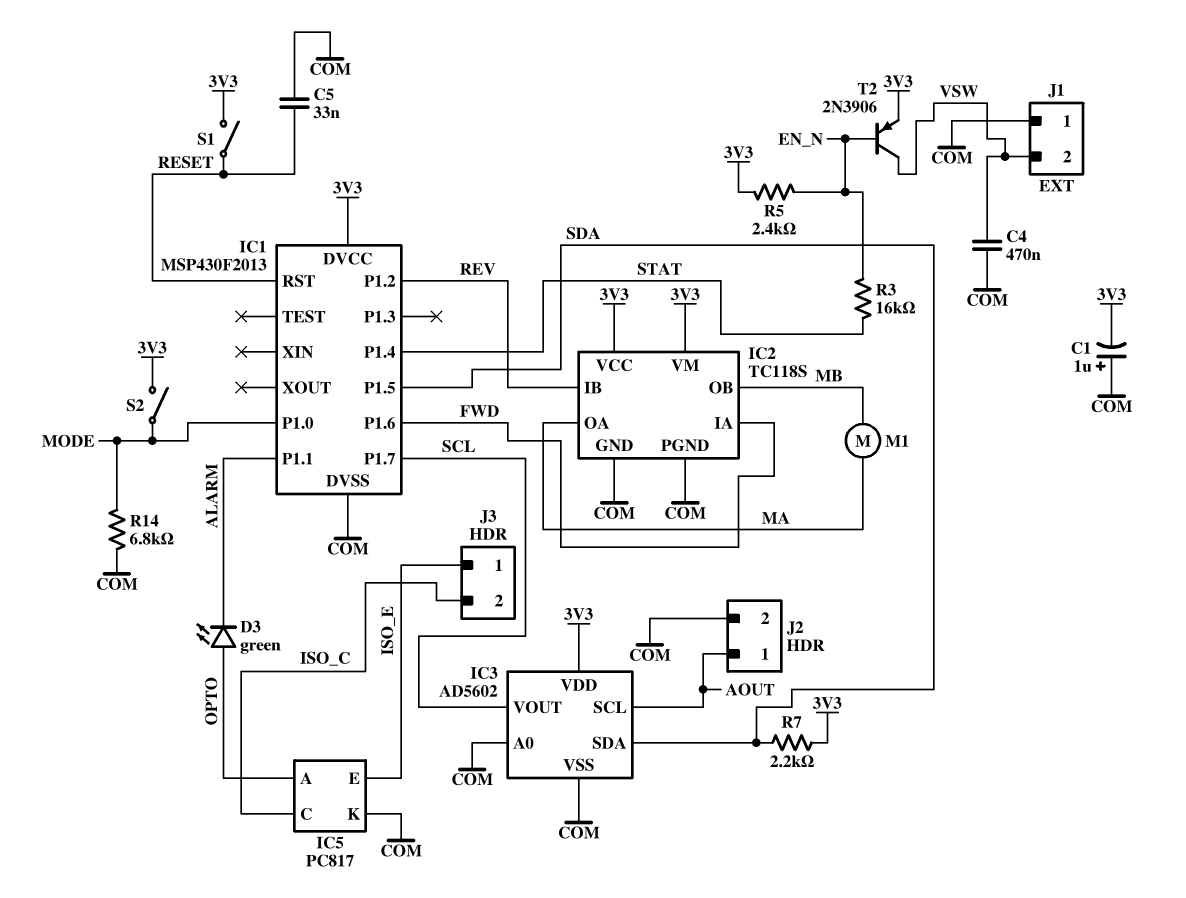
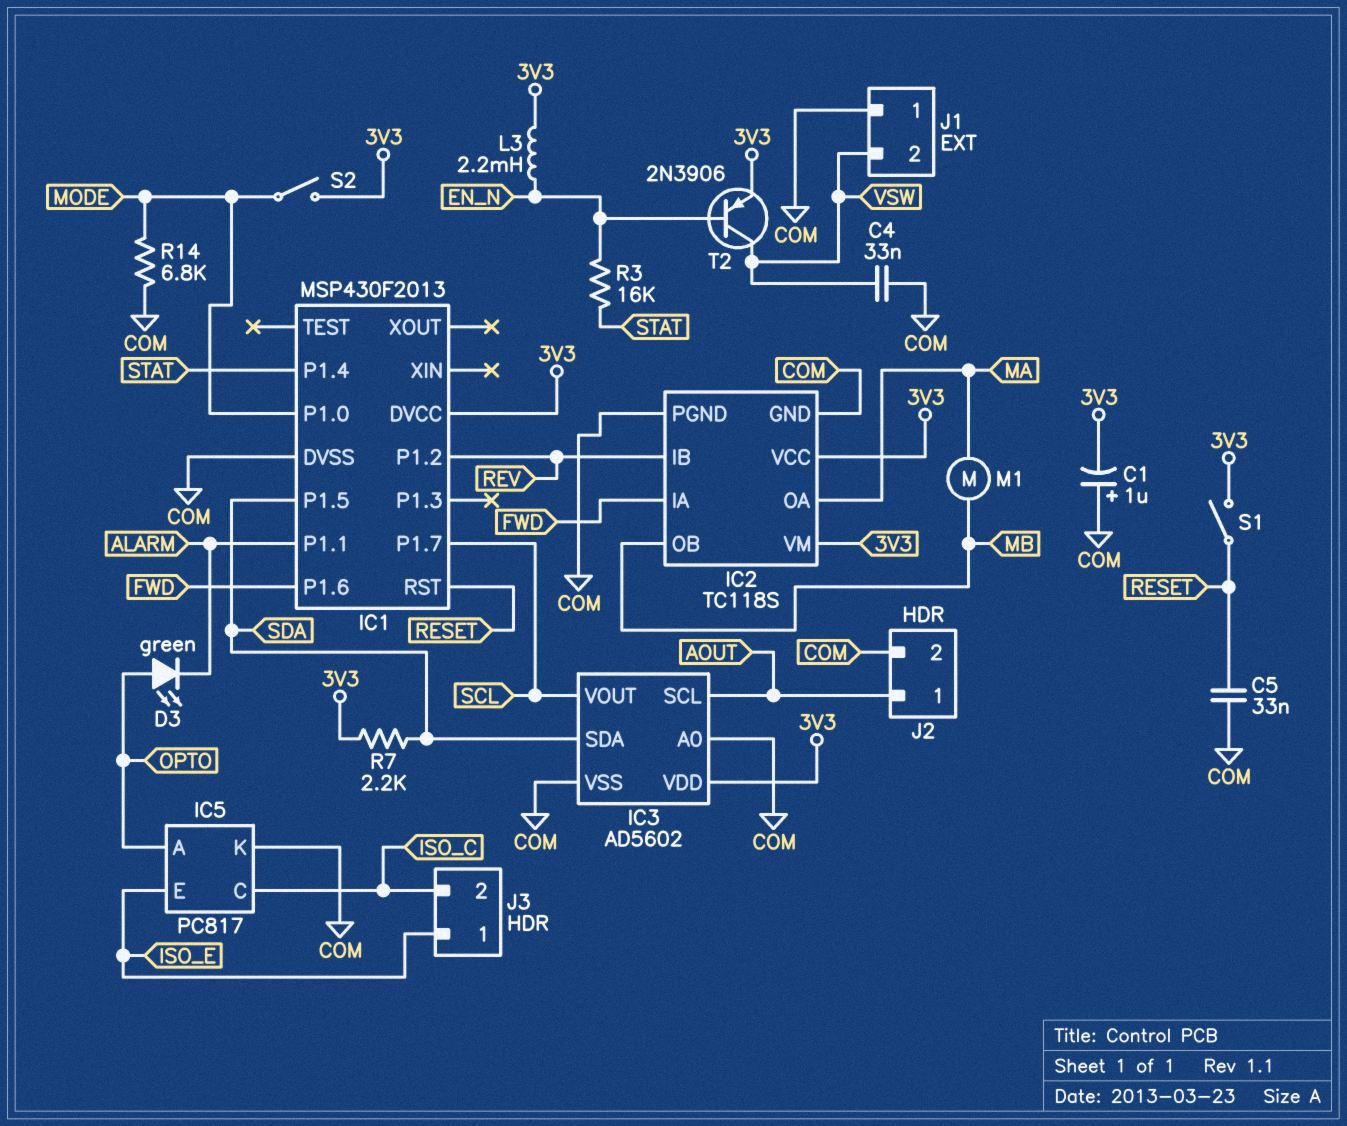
C4: 470nF (COM, VSW) -> 33nF (COM, VSW)
L3: none -> 2.2mH (3V3, EN_N)
R5: 2.4k (3V3, EN_N) -> none

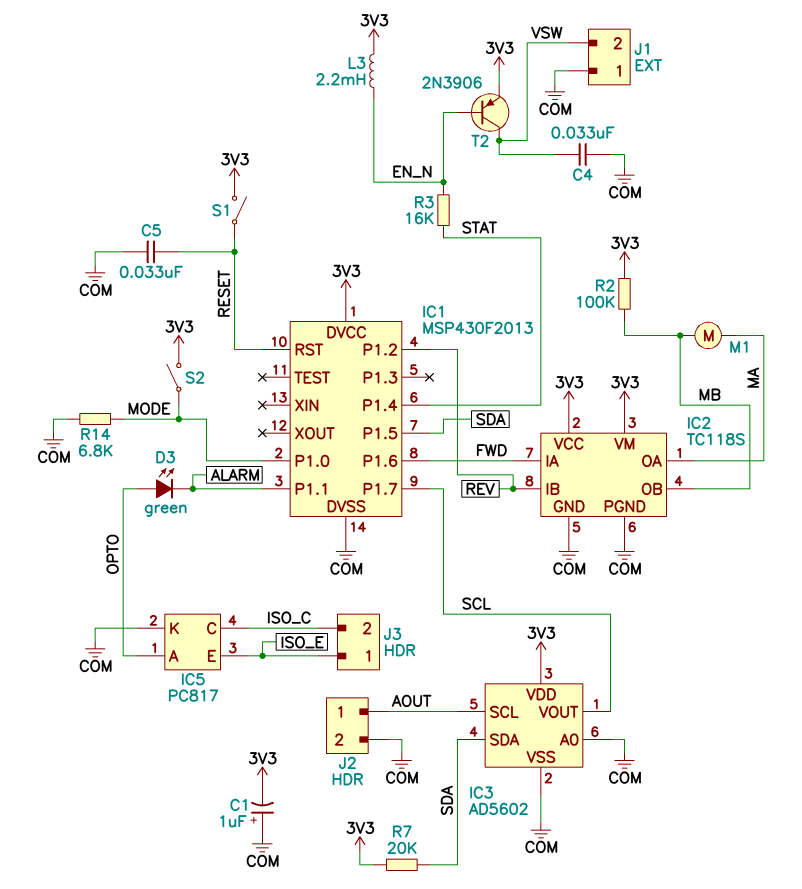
R2: none -> 100k (3V3, MB)
R7: 2.2k (3V3, SDA) -> 20k (3V3, SDA)

